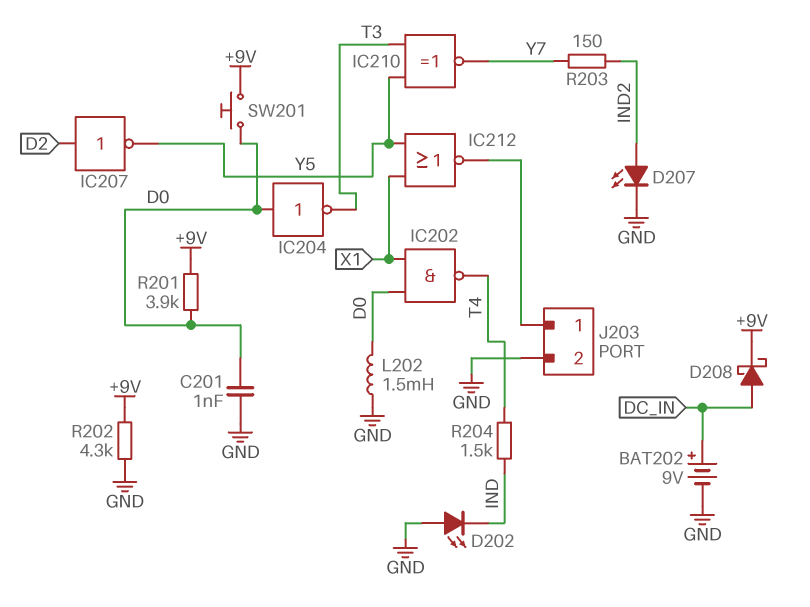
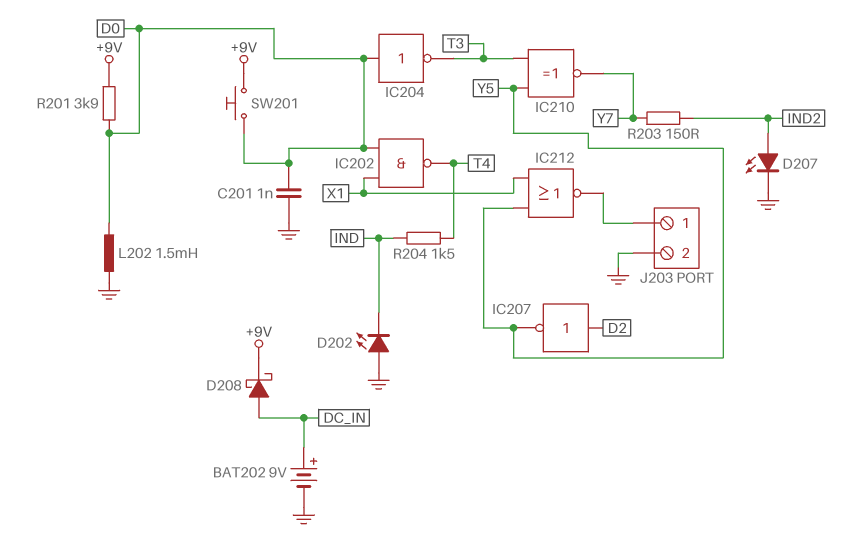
R202: 4.3k (+9V, GND) -> none

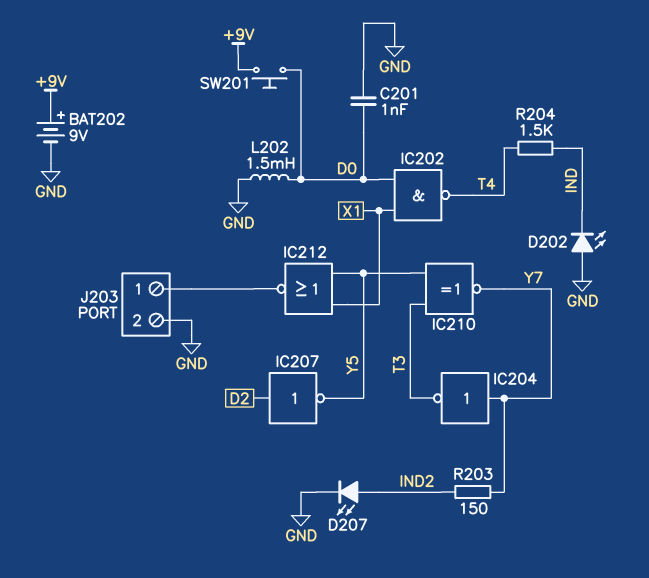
BAT202: 9V (plus DC_IN, minus GND) -> 9V (plus +9V, minus GND)
D208: schottky (A DC_IN, K +9V) -> none
IC204: NOT (in D0, out T3) -> NOT (in Y7, out T3)
R201: 3.9k (+9V, D0) -> none

